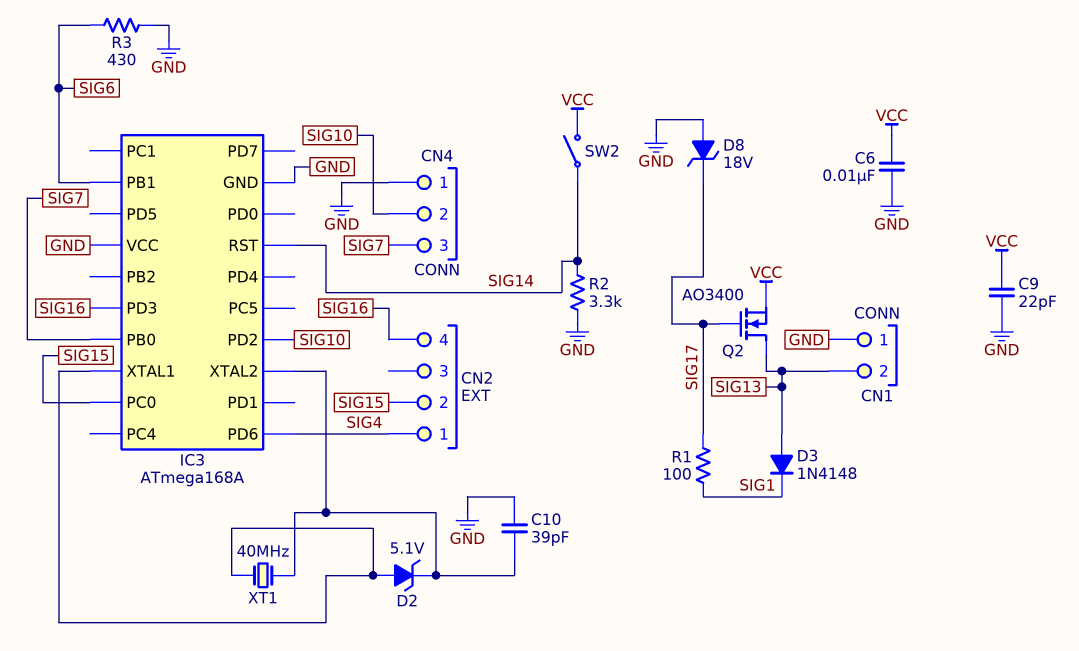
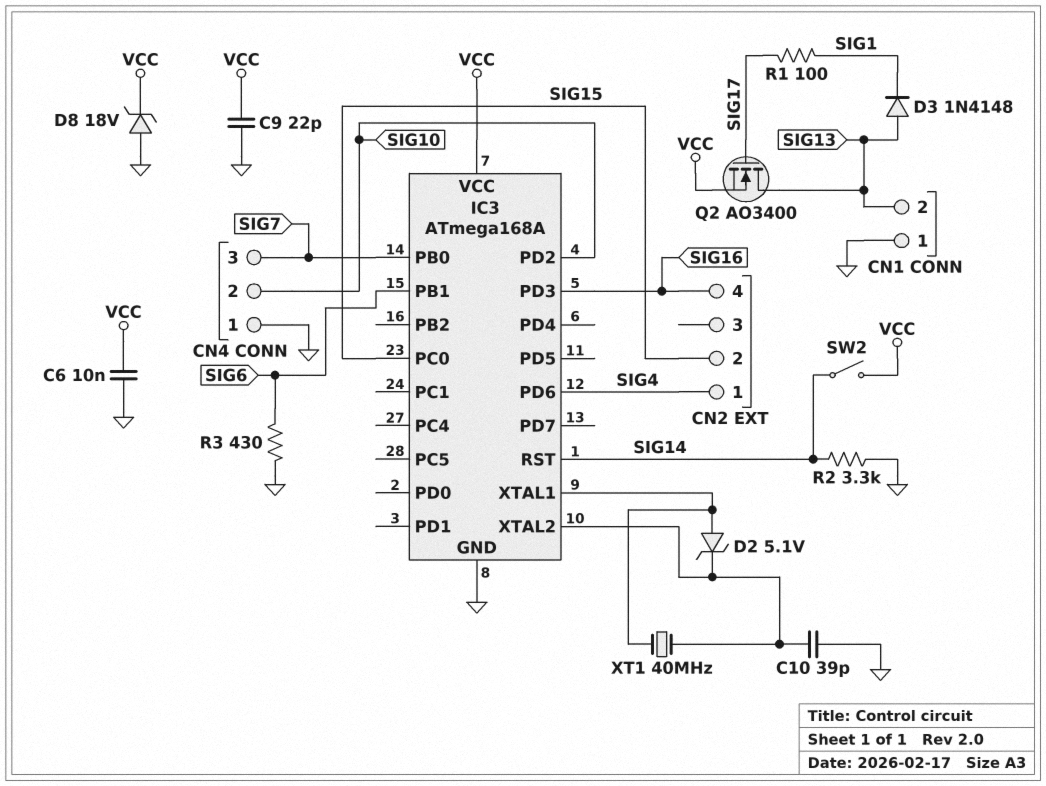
D8: zener 18V (A GND, K SIG17) -> zener 18V (A GND, K VCC)
IC3 pin VCC: GND -> VCC

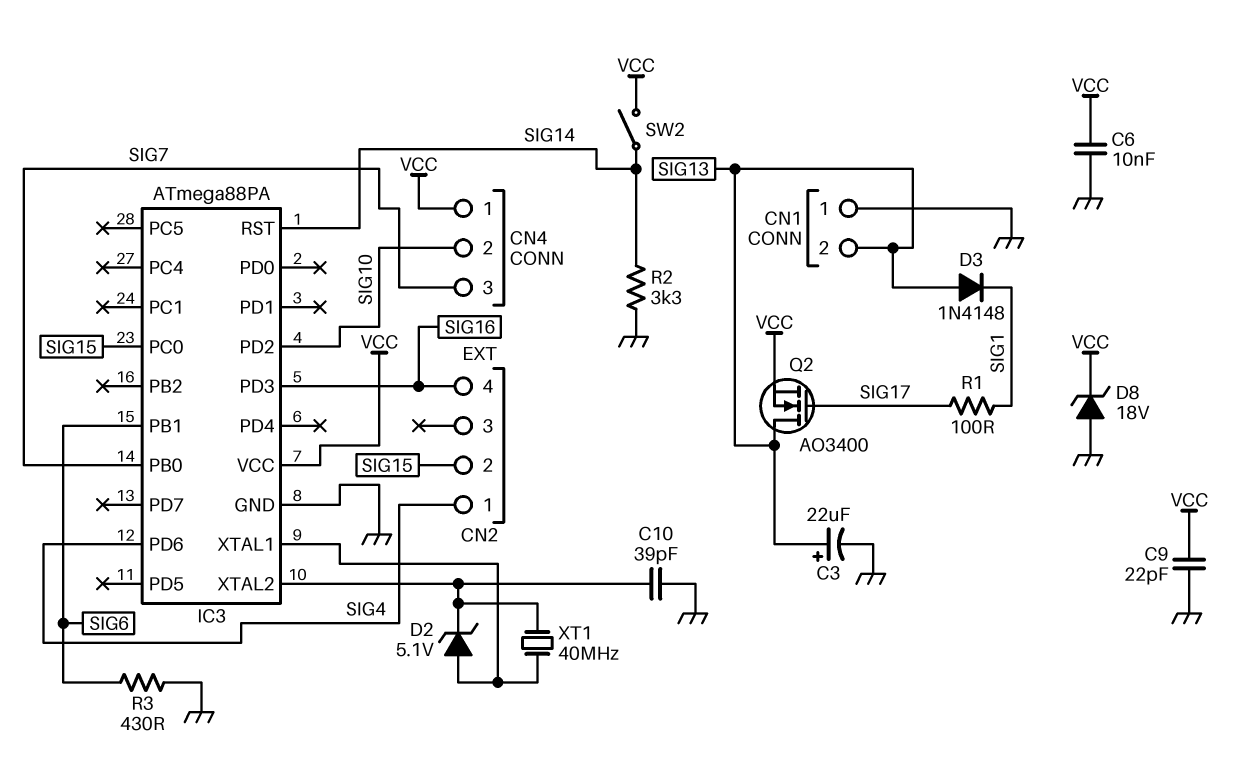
C3: none -> 22uF (plus SIG13, minus GND)
CN4 pin 1: GND -> VCC
IC3: ATmega168A -> ATmega88PA

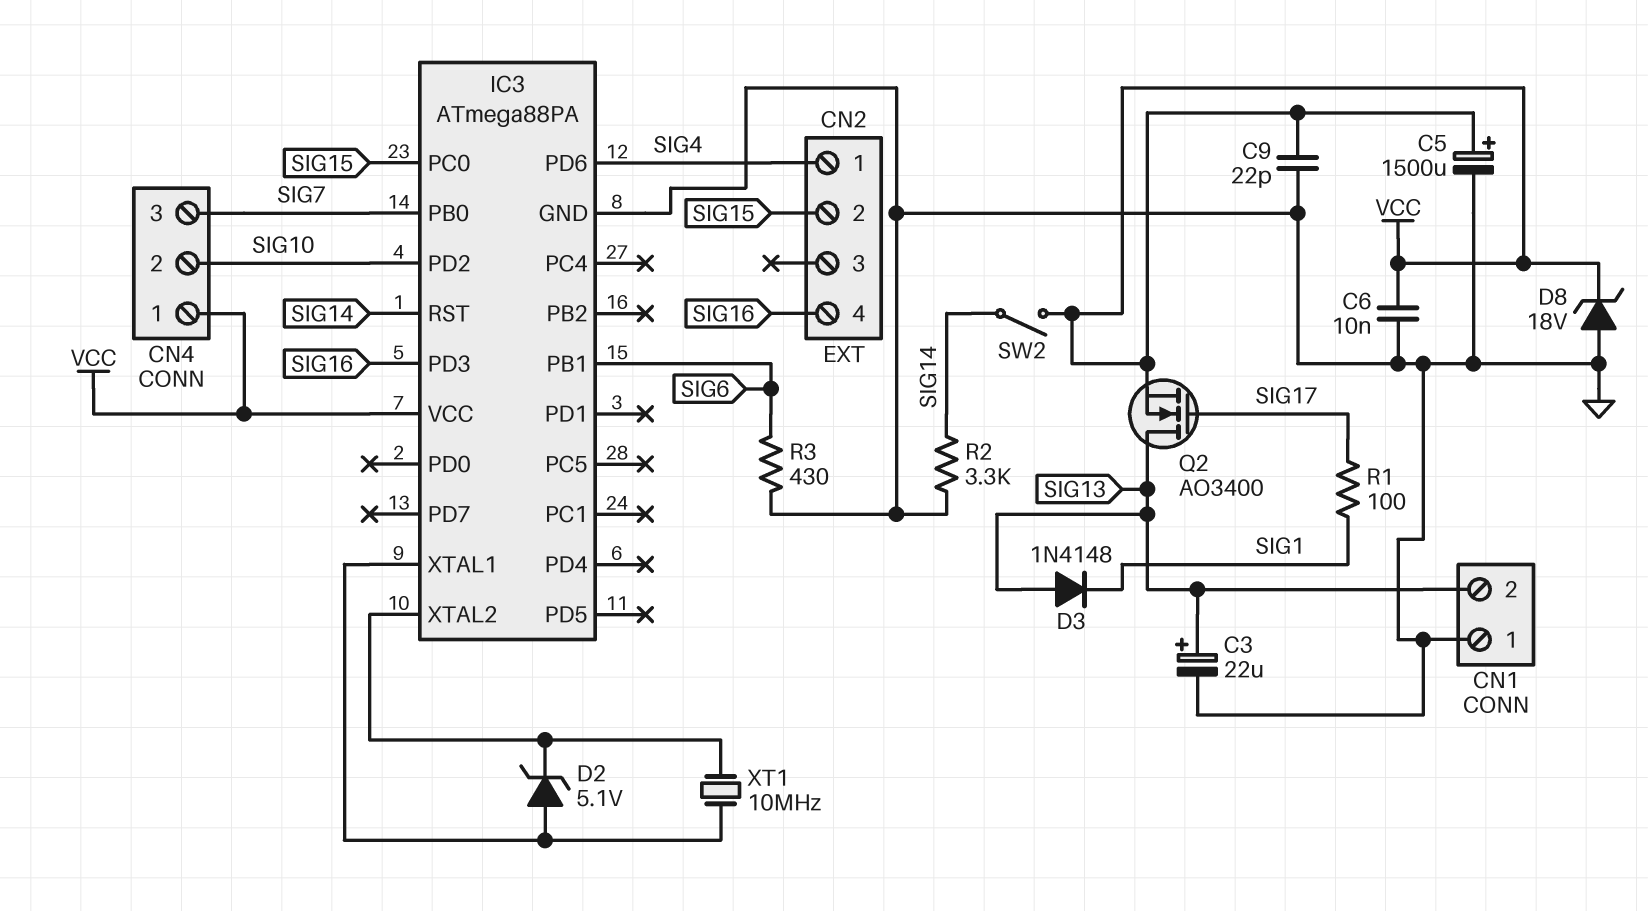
C5: none -> 1500uF (plus VCC, minus GND)
C10: 39pF (GND, IC3/XTAL2) -> none
XT1: 40MHz (IC3/XTAL1, IC3/XTAL2) -> 10MHz (IC3/XTAL1, IC3/XTAL2)

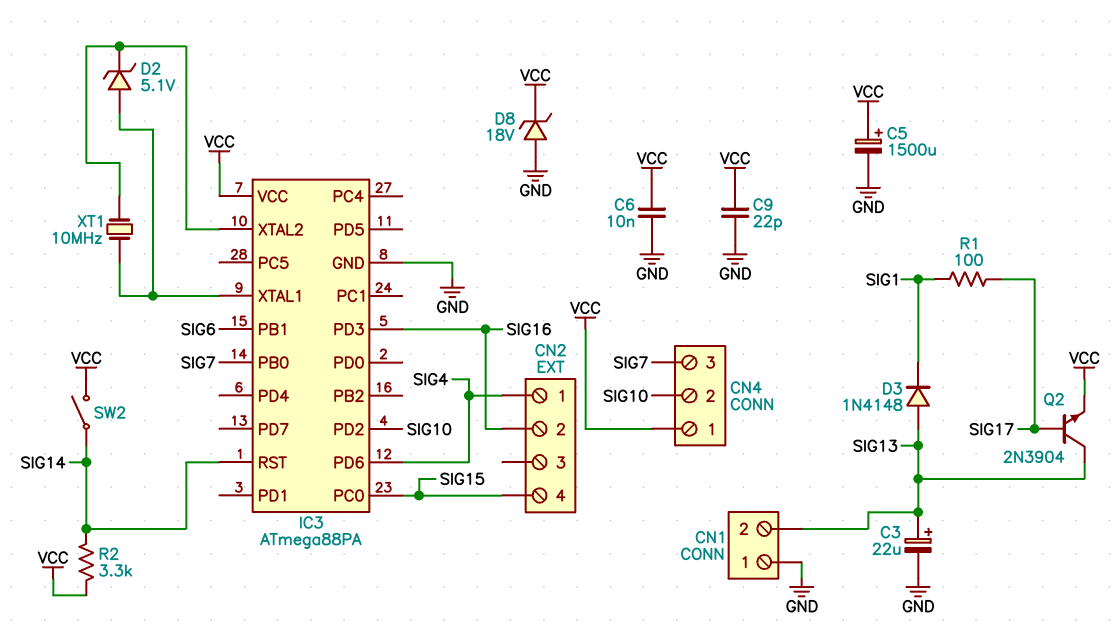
CN2 pin 2: SIG15 -> SIG16
CN2 pin 4: SIG16 -> SIG15
Q2: NMOS AO3400 (G SIG17, D SIG13, S VCC) -> NPN 2N3904 (B SIG17, C SIG13, E VCC)
R2: 3.3k (GND, SIG14) -> 3.3k (SIG14, VCC)
R3: 430 (GND, SIG6) -> none

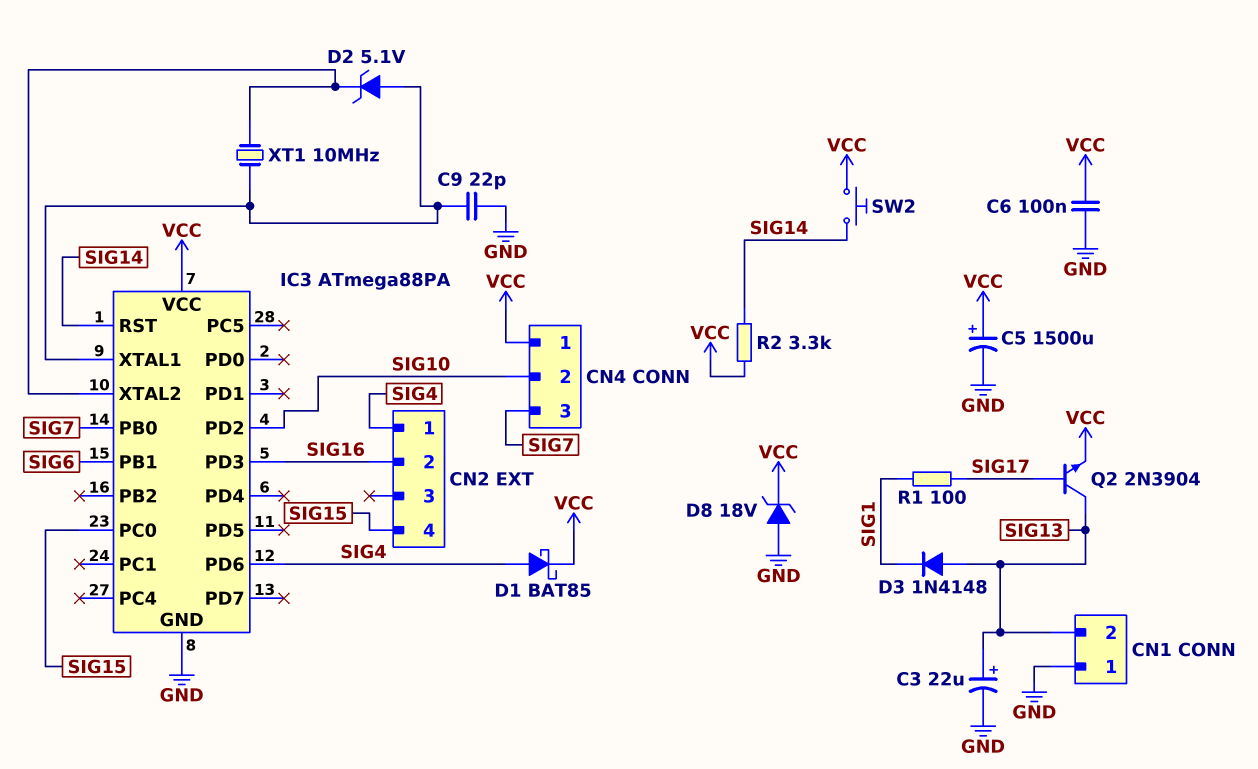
C6: 10nF (GND, VCC) -> 100nF (GND, VCC)
C9: 22pF (GND, VCC) -> 22pF (GND, IC3/XTAL1)
D1: none -> schottky BAT85 (A SIG4, K VCC)
SW2: switch (SIG14, VCC) -> button (SIG14, VCC)

